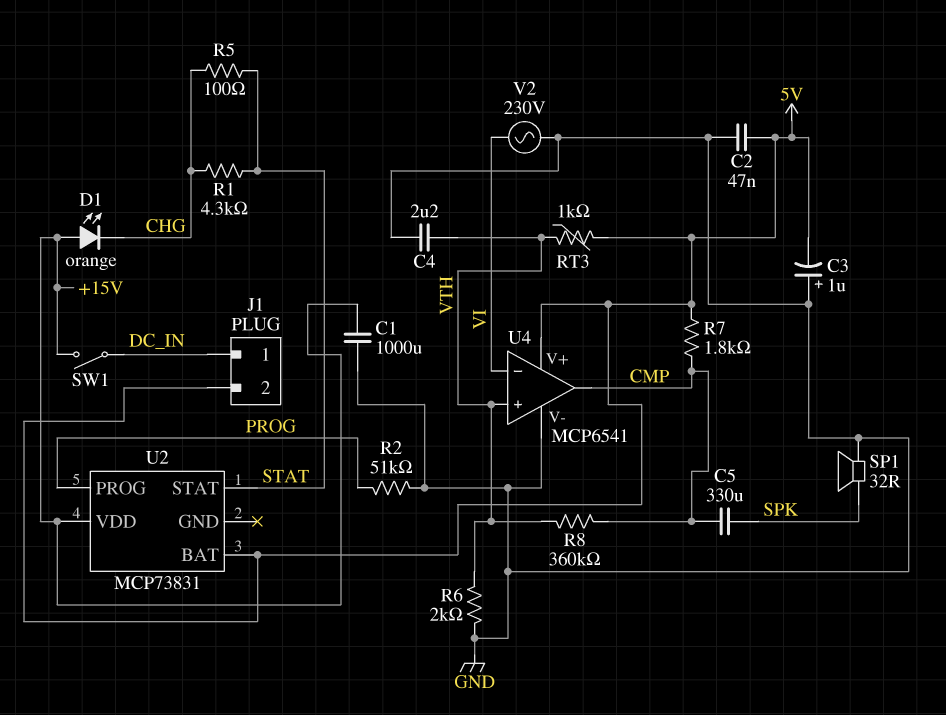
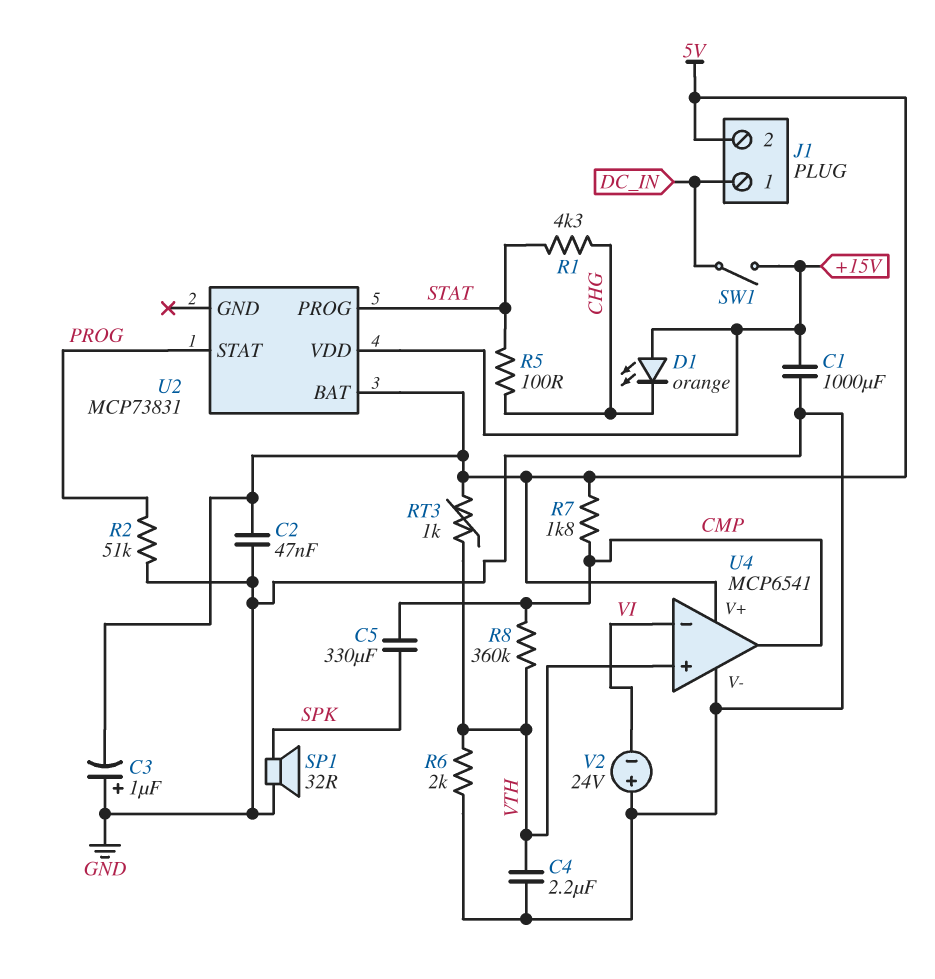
U2 pin PROG: PROG -> STAT
U2 pin STAT: STAT -> PROG
V2: AC 230V (GND, VI) -> 24V (plus GND, minus VI)

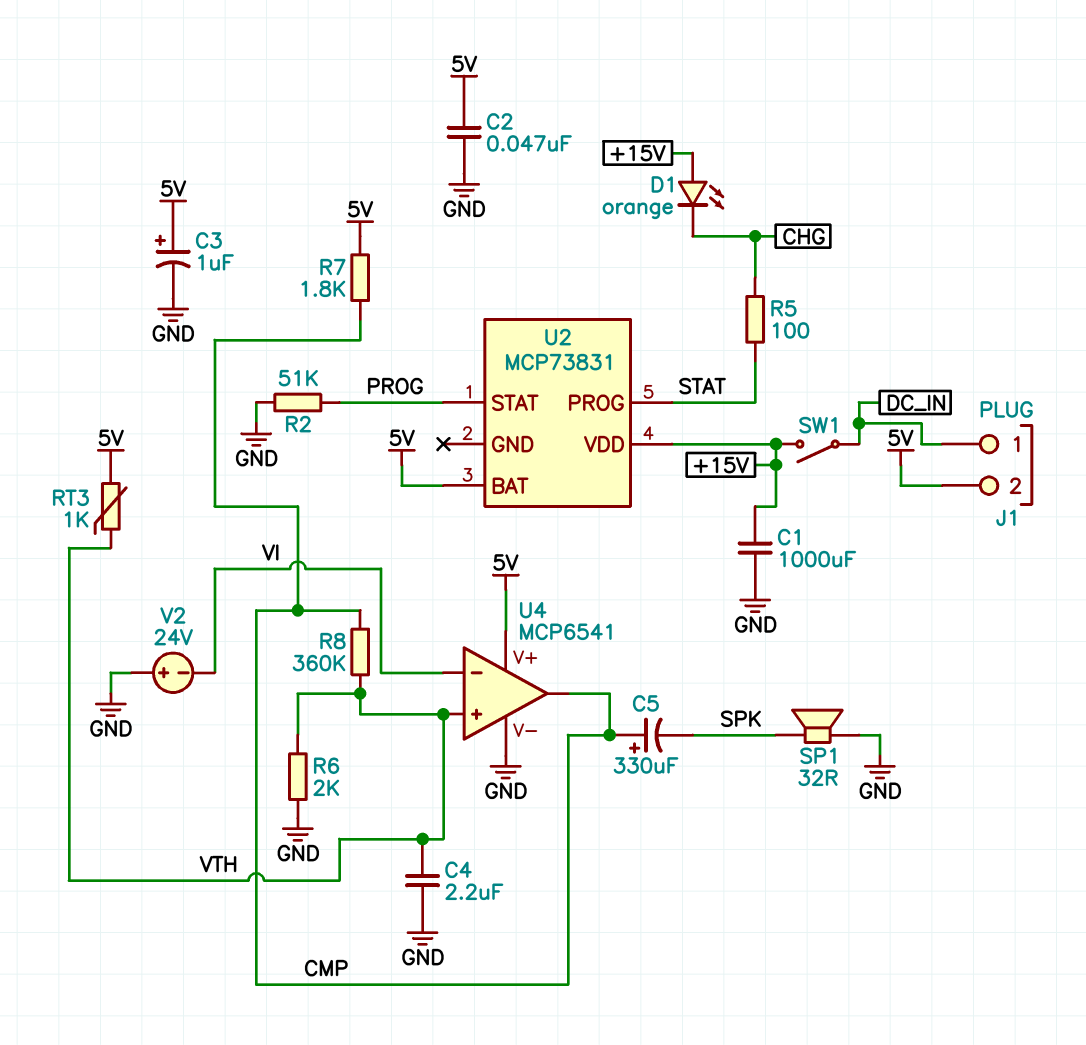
C3: 1uF (plus GND, minus 5V) -> 1uF (plus 5V, minus GND)
C5: 330uF (CMP, SPK) -> 330uF (plus CMP, minus SPK)
R1: 4.3k (CHG, STAT) -> none

